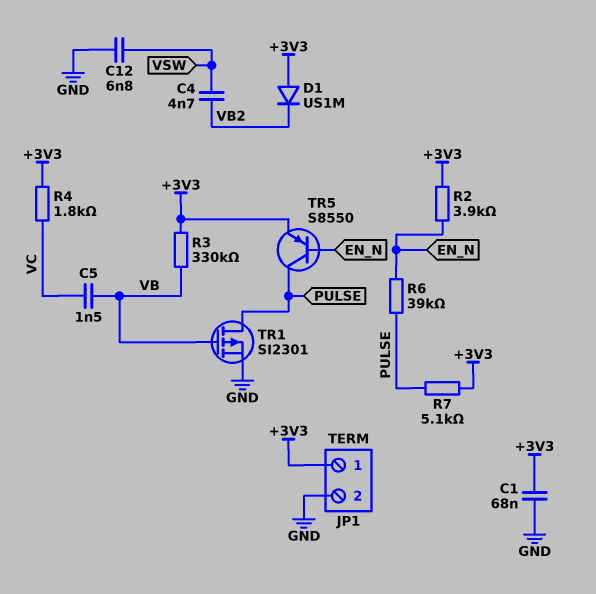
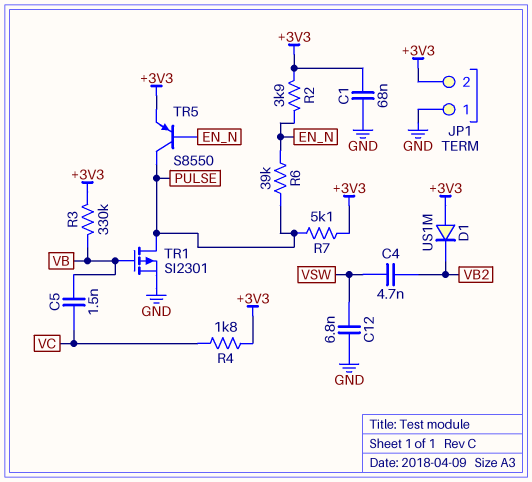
JP1 pin 1: +3V3 -> GND
JP1 pin 2: GND -> +3V3

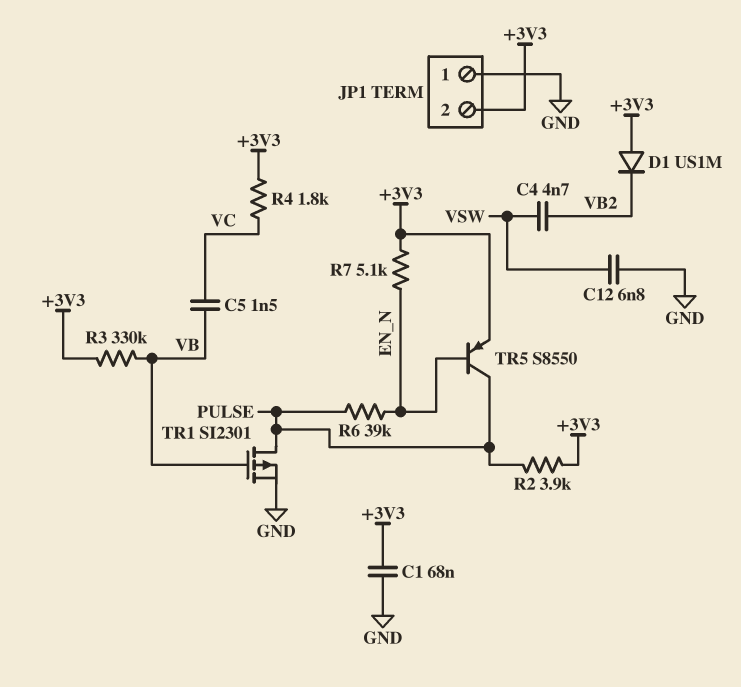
R2: 3.9k (+3V3, EN_N) -> 3.9k (+3V3, PULSE)
R7: 5.1k (+3V3, PULSE) -> 5.1k (+3V3, EN_N)

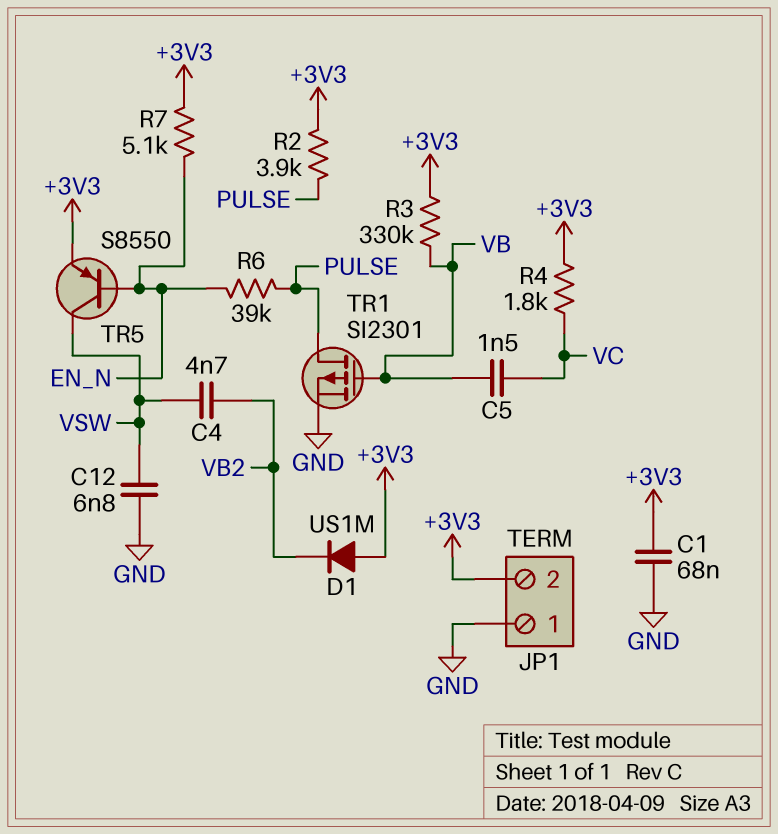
TR5: PNP S8550 (B EN_N, C PULSE, E +3V3) -> PNP S8550 (B EN_N, C VSW, E +3V3)

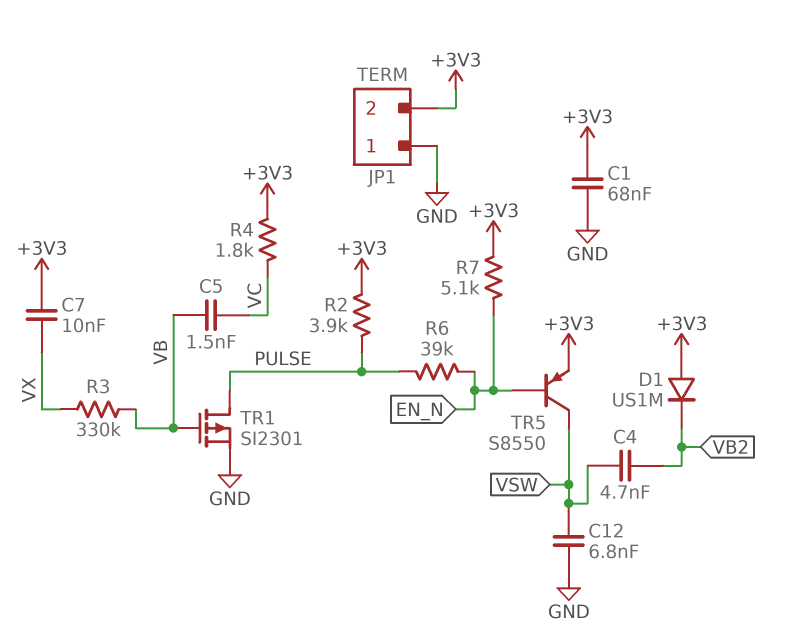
C7: none -> 10nF (+3V3, VX)
R3: 330k (+3V3, VB) -> 330k (VB, VX)

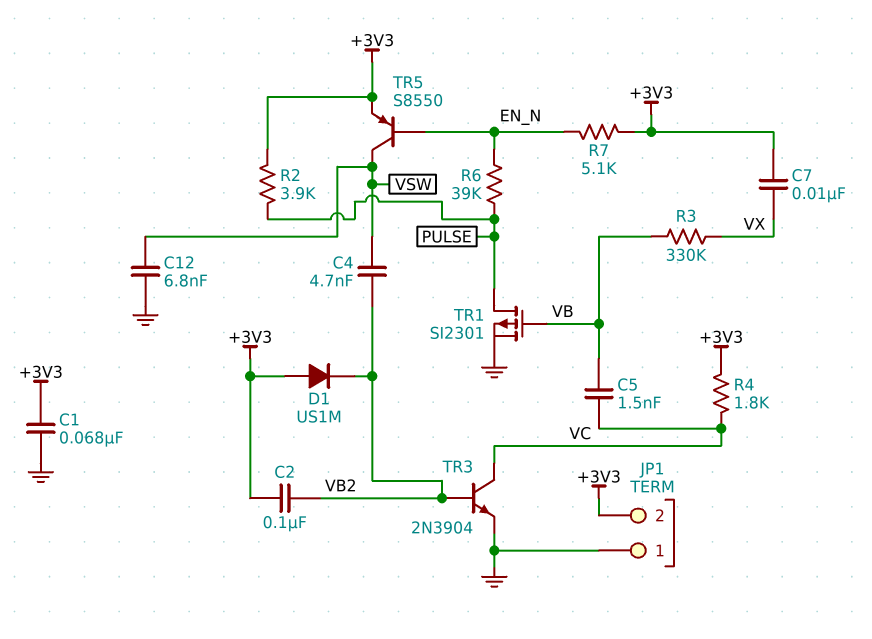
C2: none -> 100nF (+3V3, VB2)
TR3: none -> NPN 2N3904 (B VB2, C VC, E GND)

